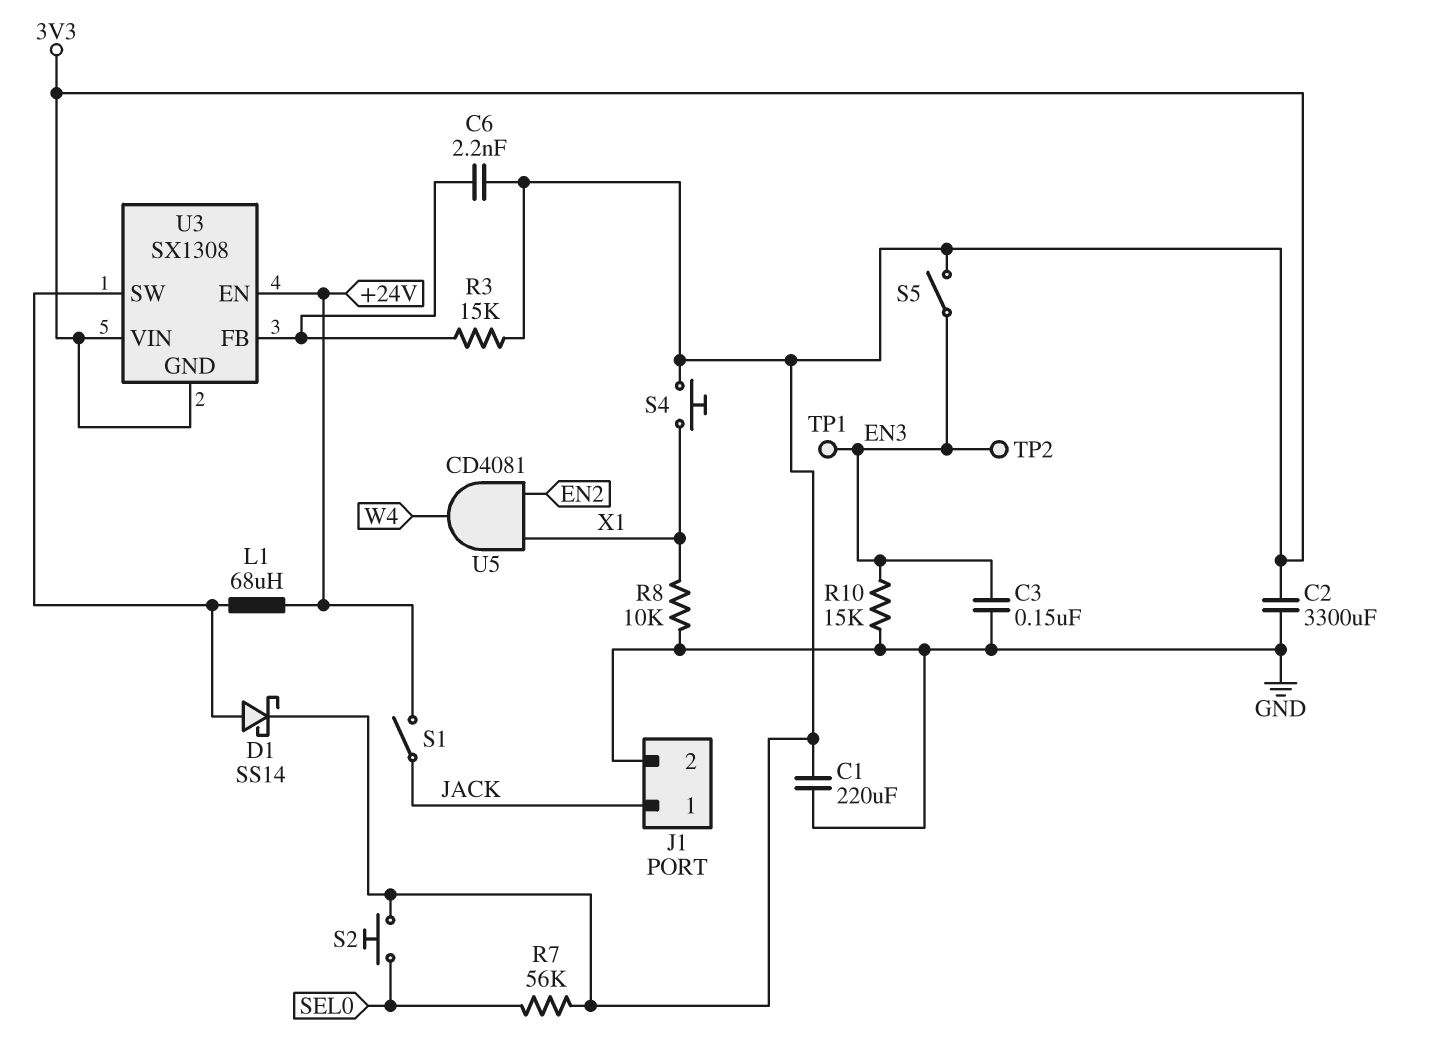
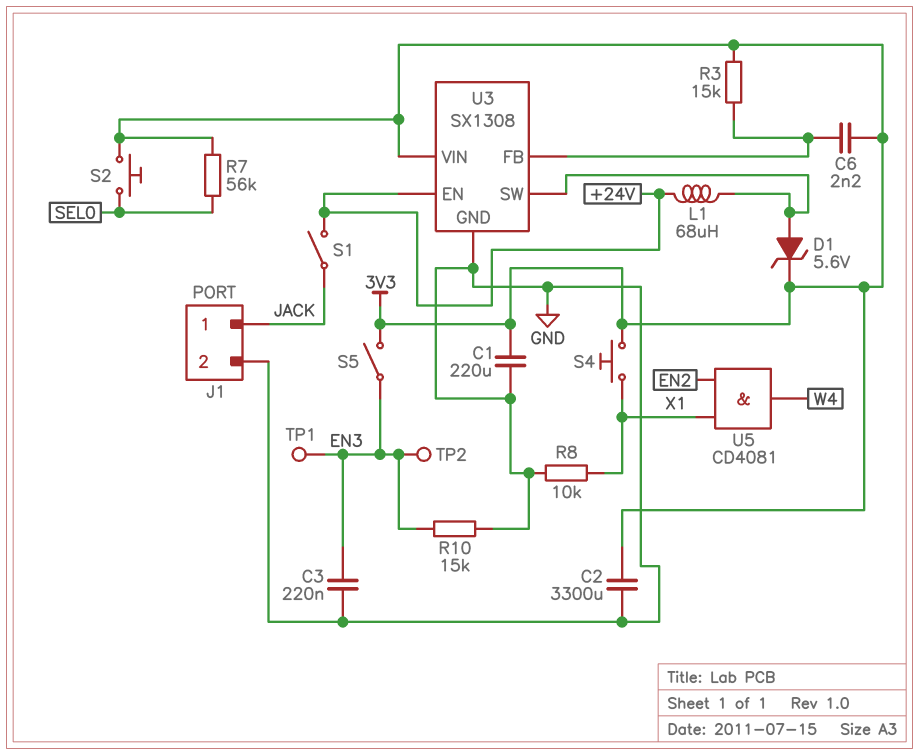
C3: 150nF (EN3, GND) -> 220nF (EN3, GND)
D1: schottky SS14 (A U3/SW, K 3V3) -> zener 5.6V (A U3/SW, K 3V3)
U3 pin GND: 3V3 -> GND

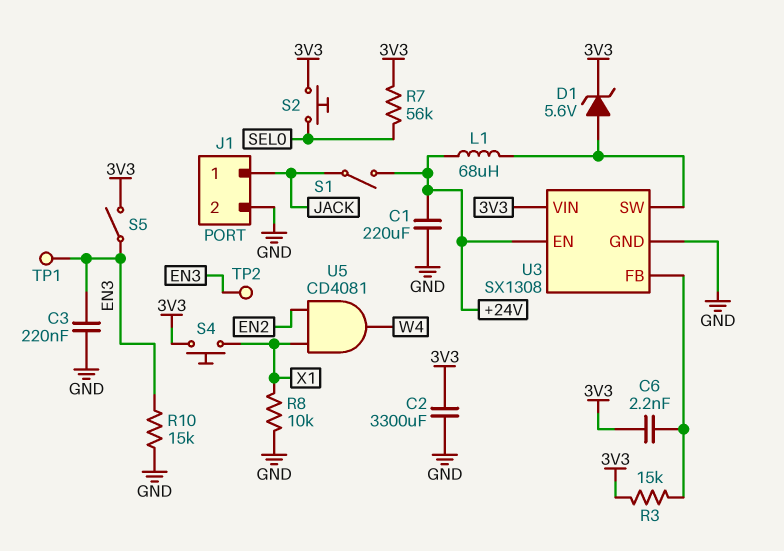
C1: 220uF (3V3, GND) -> 220uF (+24V, GND)

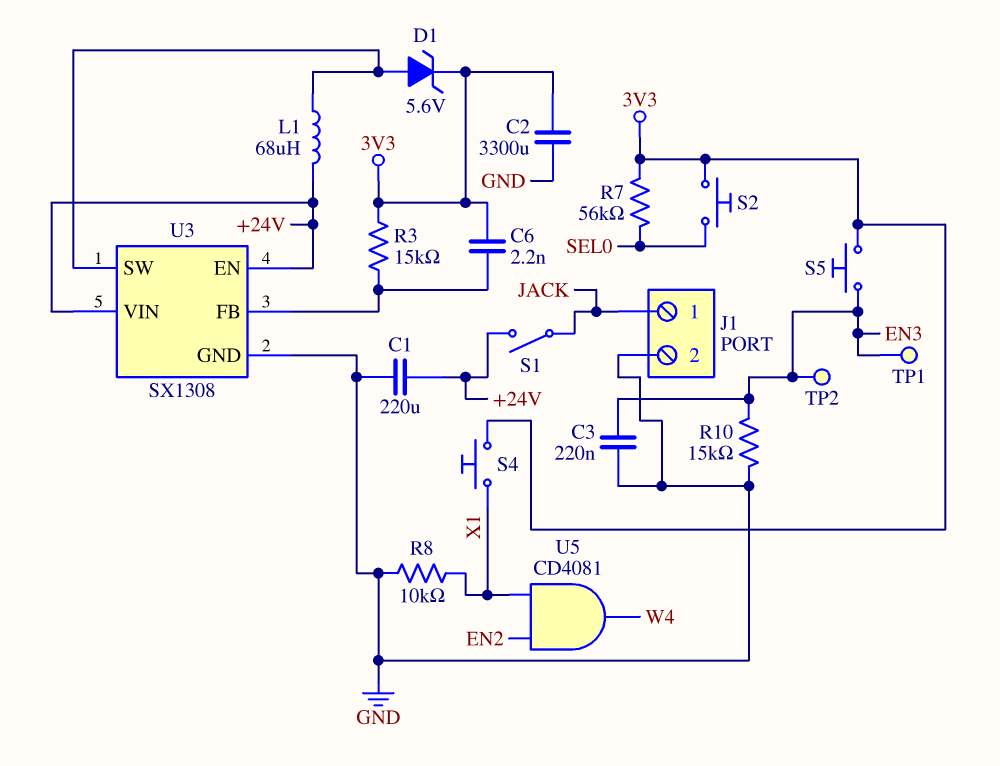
S5: switch (3V3, EN3) -> button (3V3, EN3)
U3 pin VIN: 3V3 -> +24V

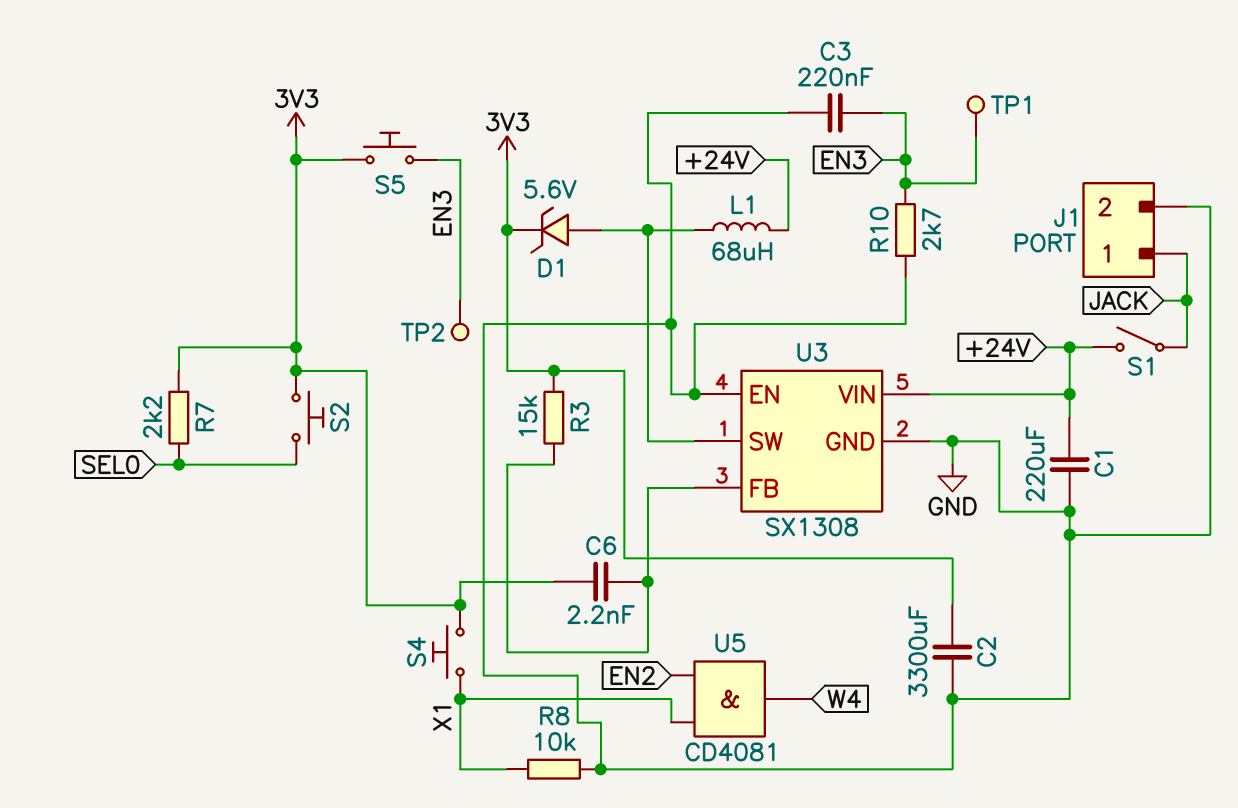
R7: 56k (3V3, SEL0) -> 2.2k (3V3, SEL0)
R10: 15k (EN3, GND) -> 2.7k (EN3, GND)
U3 pin EN: +24V -> GND

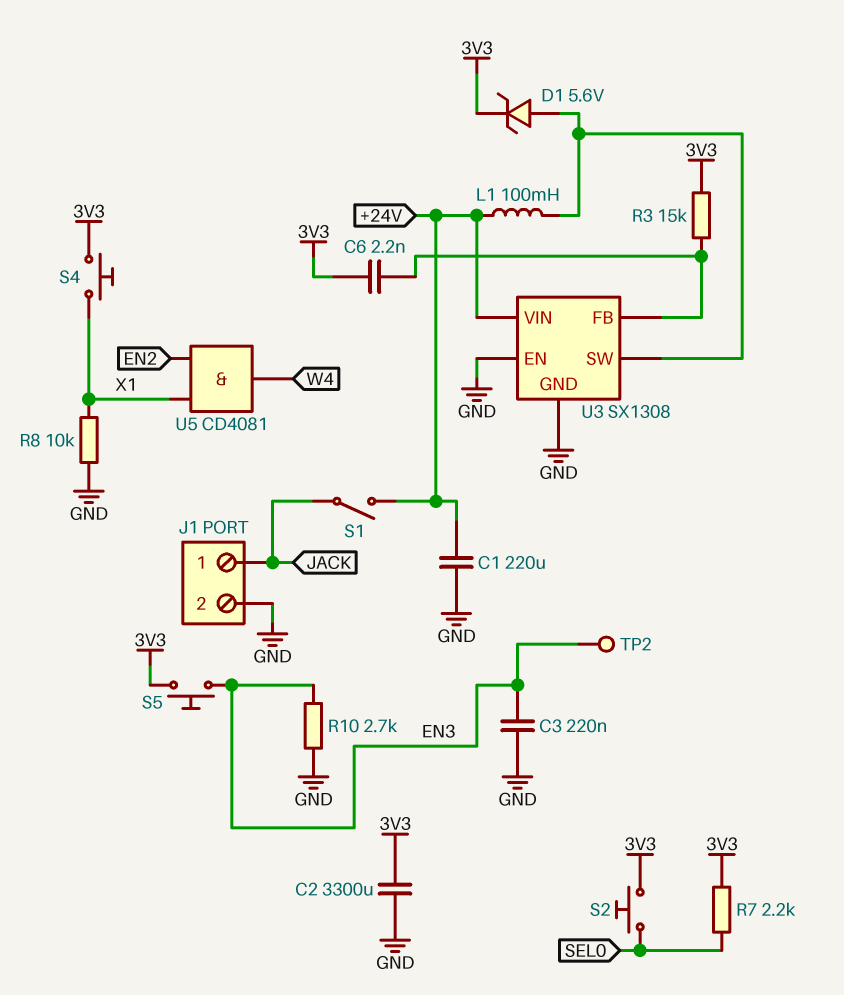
L1: 68uH (+24V, U3/SW) -> 100mH (+24V, U3/SW)
TP1: test point (EN3) -> none

